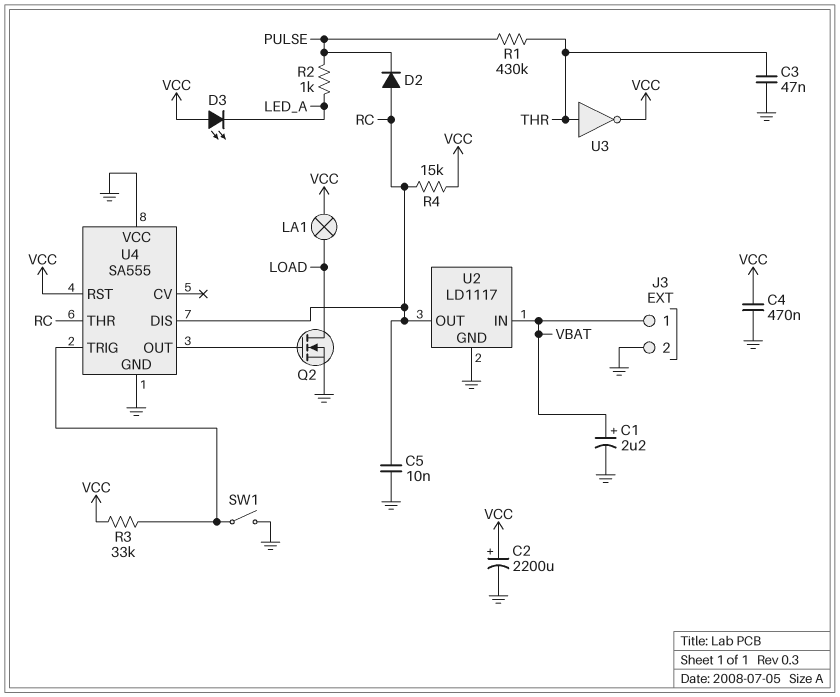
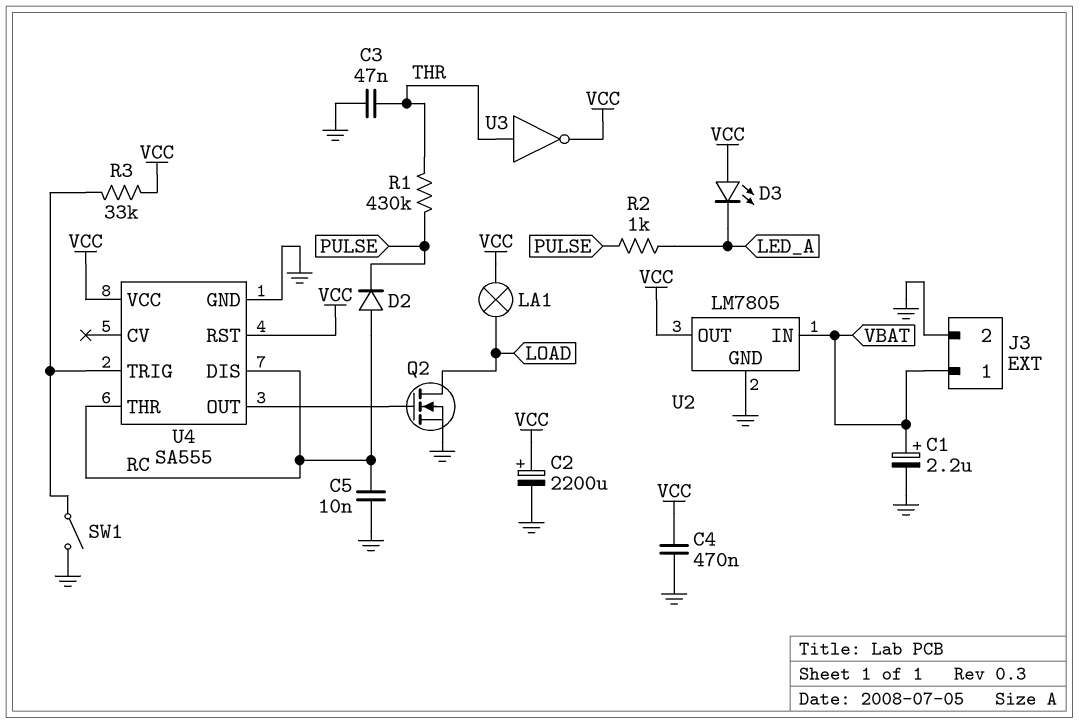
R4: 15k (RC, VCC) -> none
U2: LD1117 -> LM7805
U2 pin OUT: RC -> VCC
U4 pin VCC: GND -> VCC

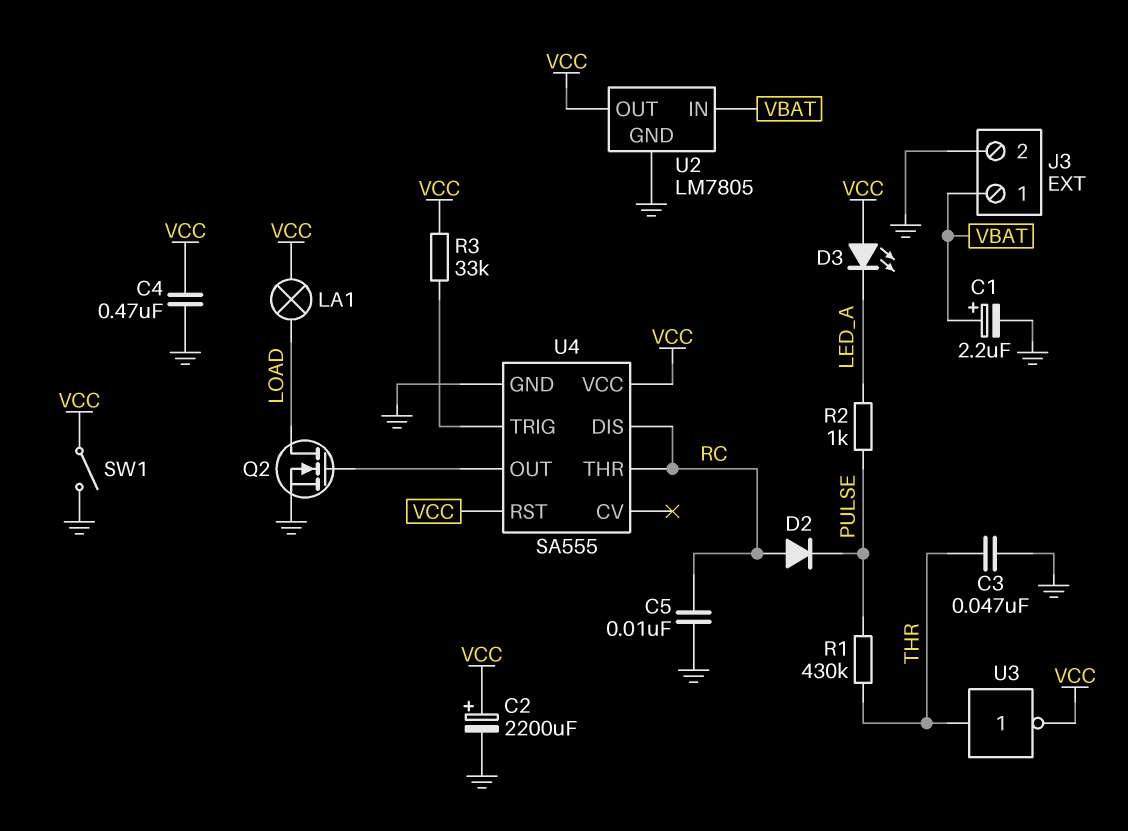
SW1: switch (GND, U4/TRIG) -> switch (GND, VCC)

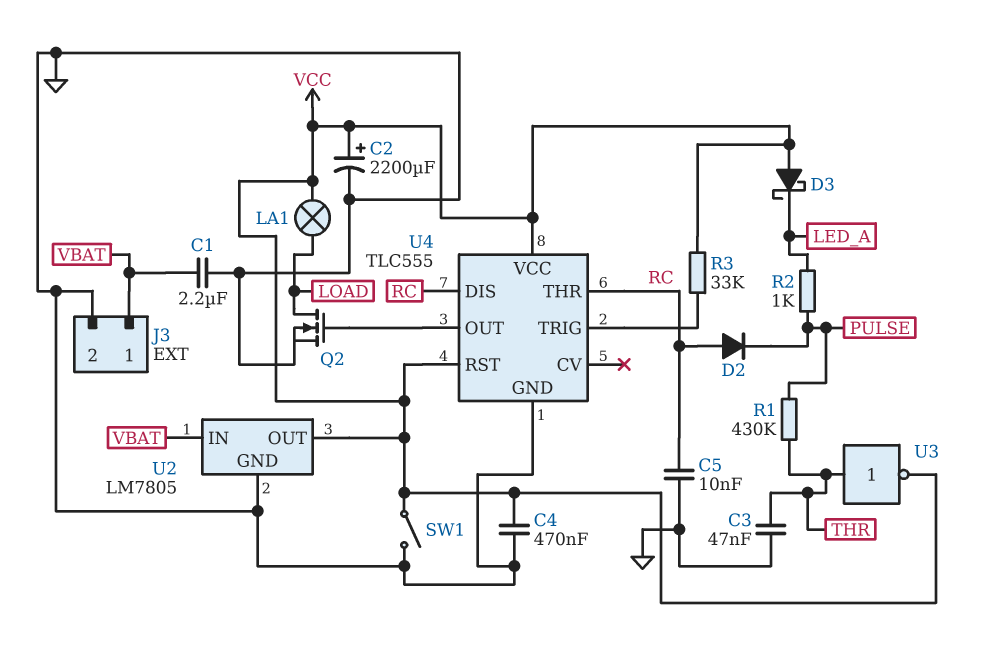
C1: 2.2uF (plus VBAT, minus GND) -> 2.2uF (GND, VBAT)
D3: LED (A VCC, K LED_A) -> schottky (A VCC, K LED_A)
U4: SA555 -> TLC555

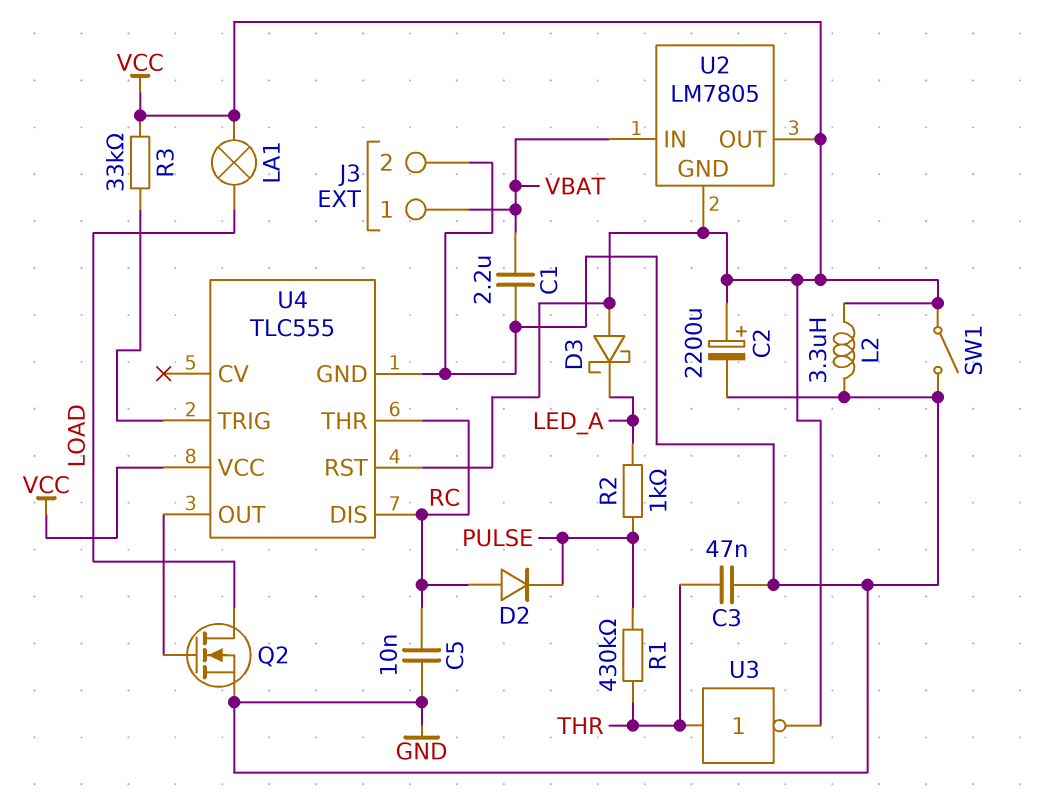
C4: 470nF (GND, VCC) -> none
L2: none -> 3.3uH (GND, VCC)
U2 pin GND: GND -> VCC

